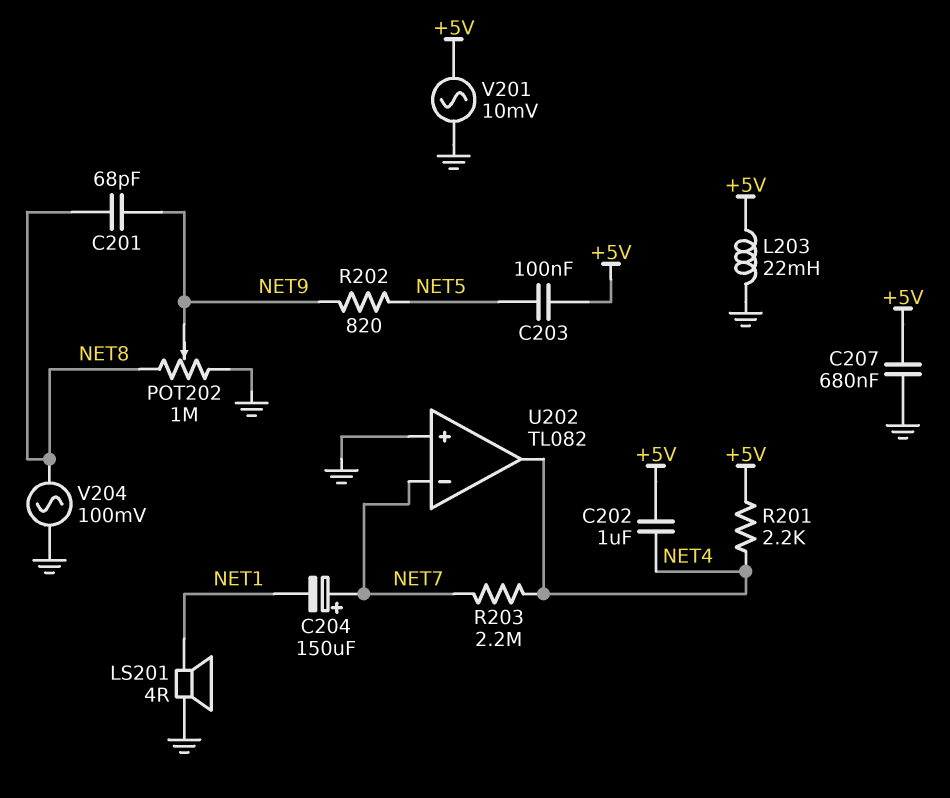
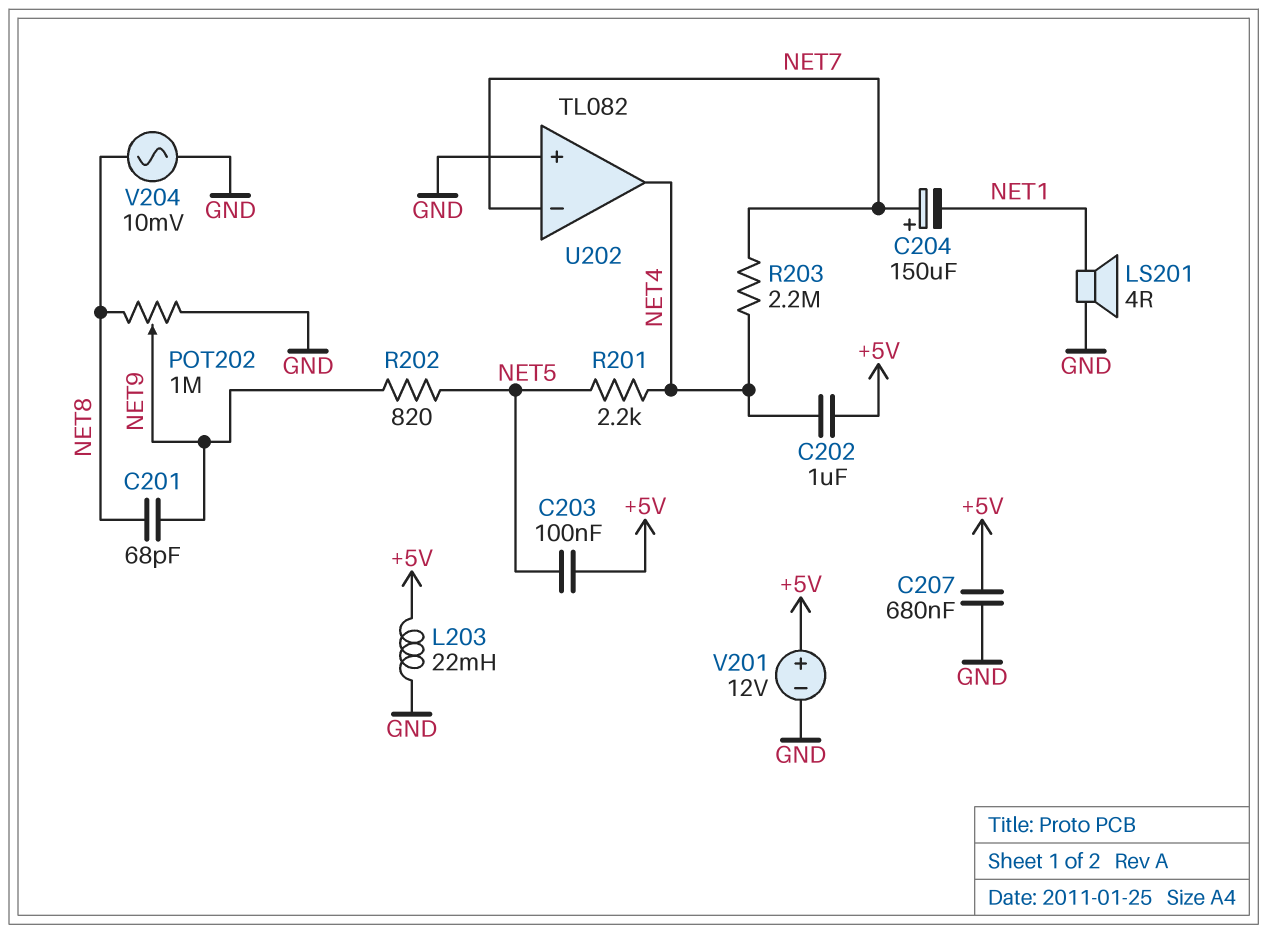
R201: 2.2k (+5V, NET4) -> 2.2k (NET4, NET5)
V201: AC 10mV (+5V, GND) -> 12V (plus +5V, minus GND)
V204: AC 100mV (GND, NET8) -> AC 10mV (GND, NET8)

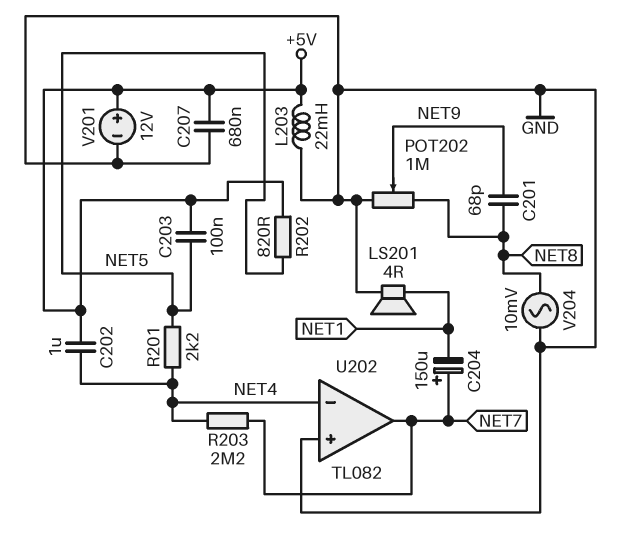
R202: 820 (NET5, NET9) -> 820 (+5V, NET5)
U202 pin in-: NET7 -> NET4
U202 pin out: NET4 -> NET7

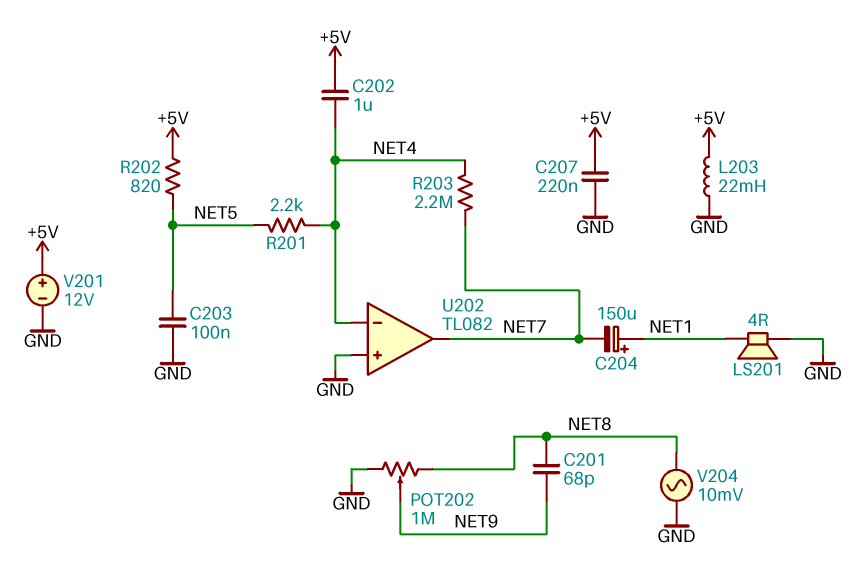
C203: 100nF (+5V, NET5) -> 100nF (GND, NET5)
C204: 150uF (plus NET7, minus NET1) -> 150uF (plus NET1, minus NET7)
C207: 680nF (+5V, GND) -> 220nF (+5V, GND)

